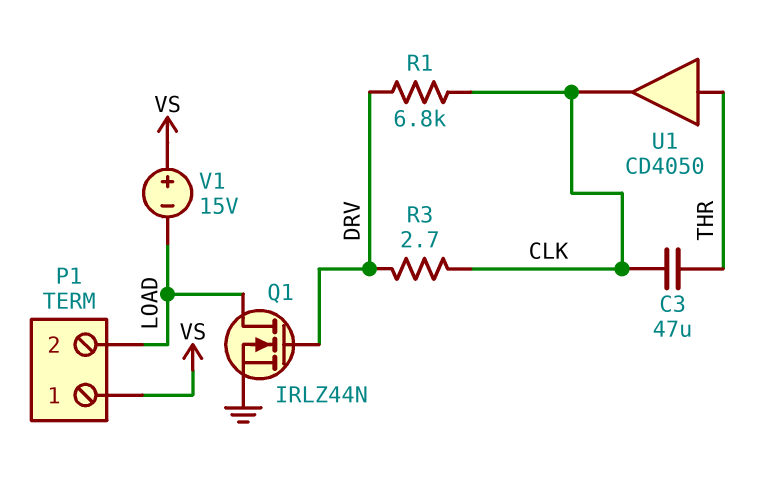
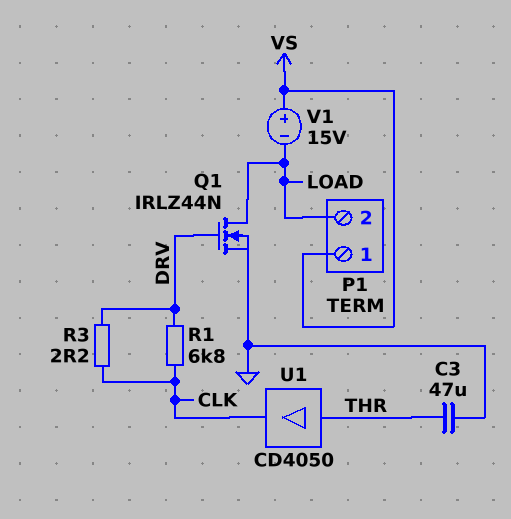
C3: 47uF (CLK, THR) -> 47uF (GND, THR)
R3: 2.7 (CLK, DRV) -> 2.2 (CLK, DRV)

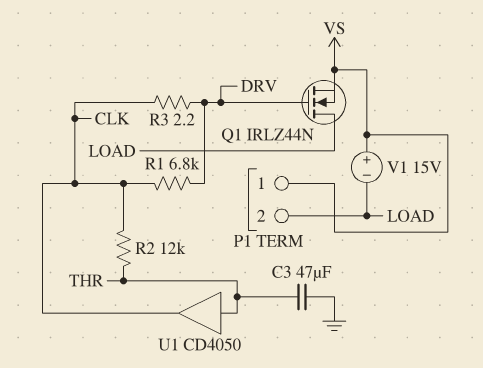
Q1: NMOS IRLZ44N (G DRV, D LOAD, S GND) -> NMOS IRLZ44N (G DRV, D LOAD, S VS)
R2: none -> 12k (CLK, THR)

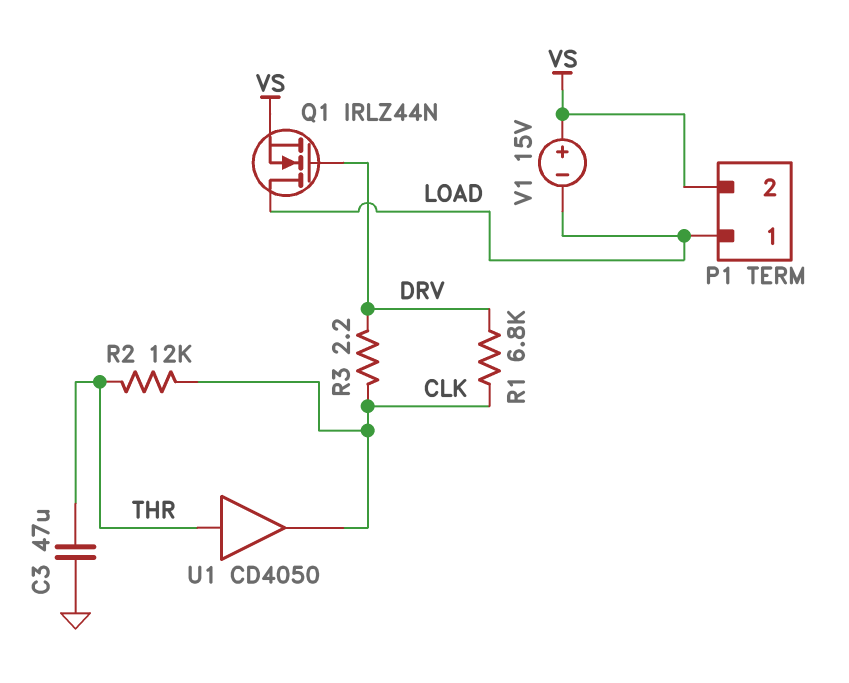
P1 pin 1: VS -> LOAD
P1 pin 2: LOAD -> VS

